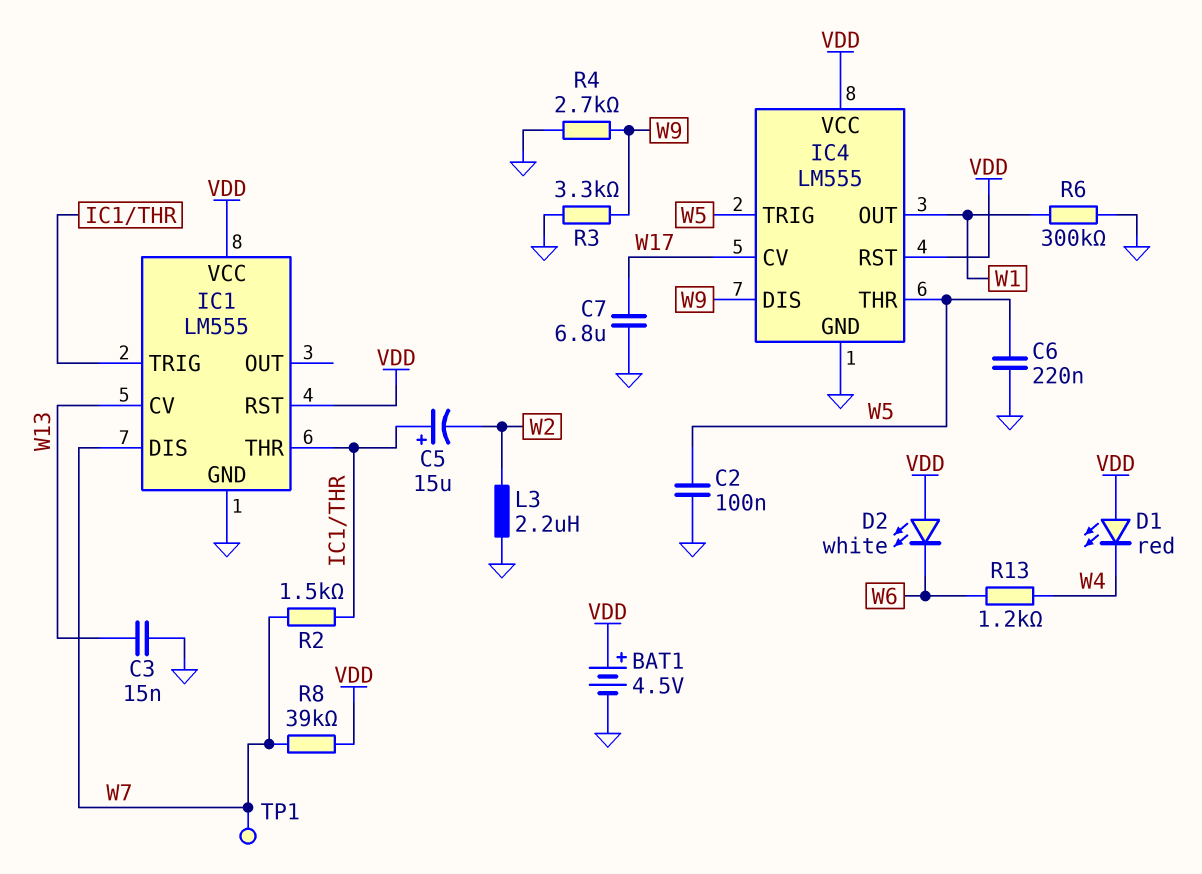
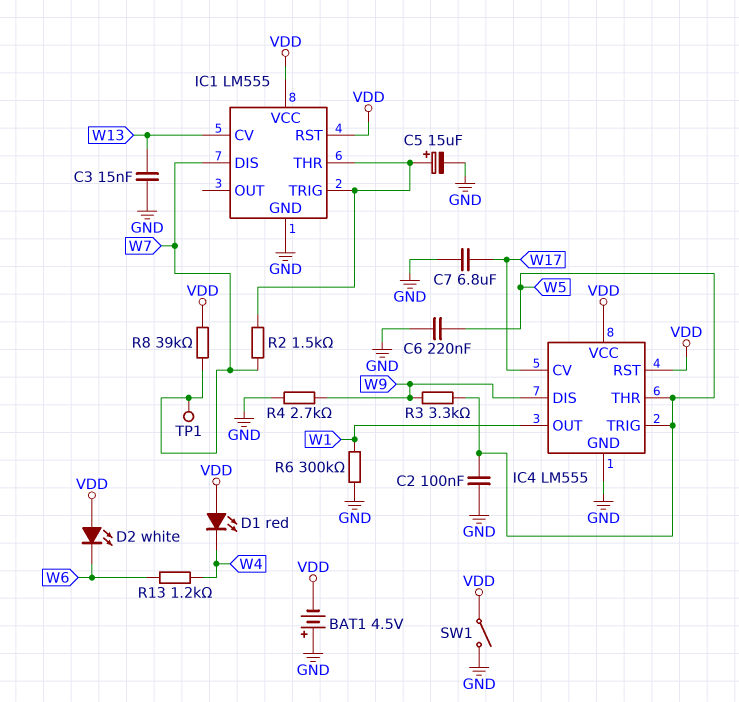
BAT1: 4.5V (plus VDD, minus GND) -> 4.5V (plus GND, minus VDD)
C5: 15uF (plus IC1/THR, minus W2) -> 15uF (plus IC1/THR, minus GND)
L3: 2.2uH (GND, W2) -> none
R3: 3.3k (GND, W9) -> 3.3k (W5, W9)
SW1: none -> switch (GND, VDD)

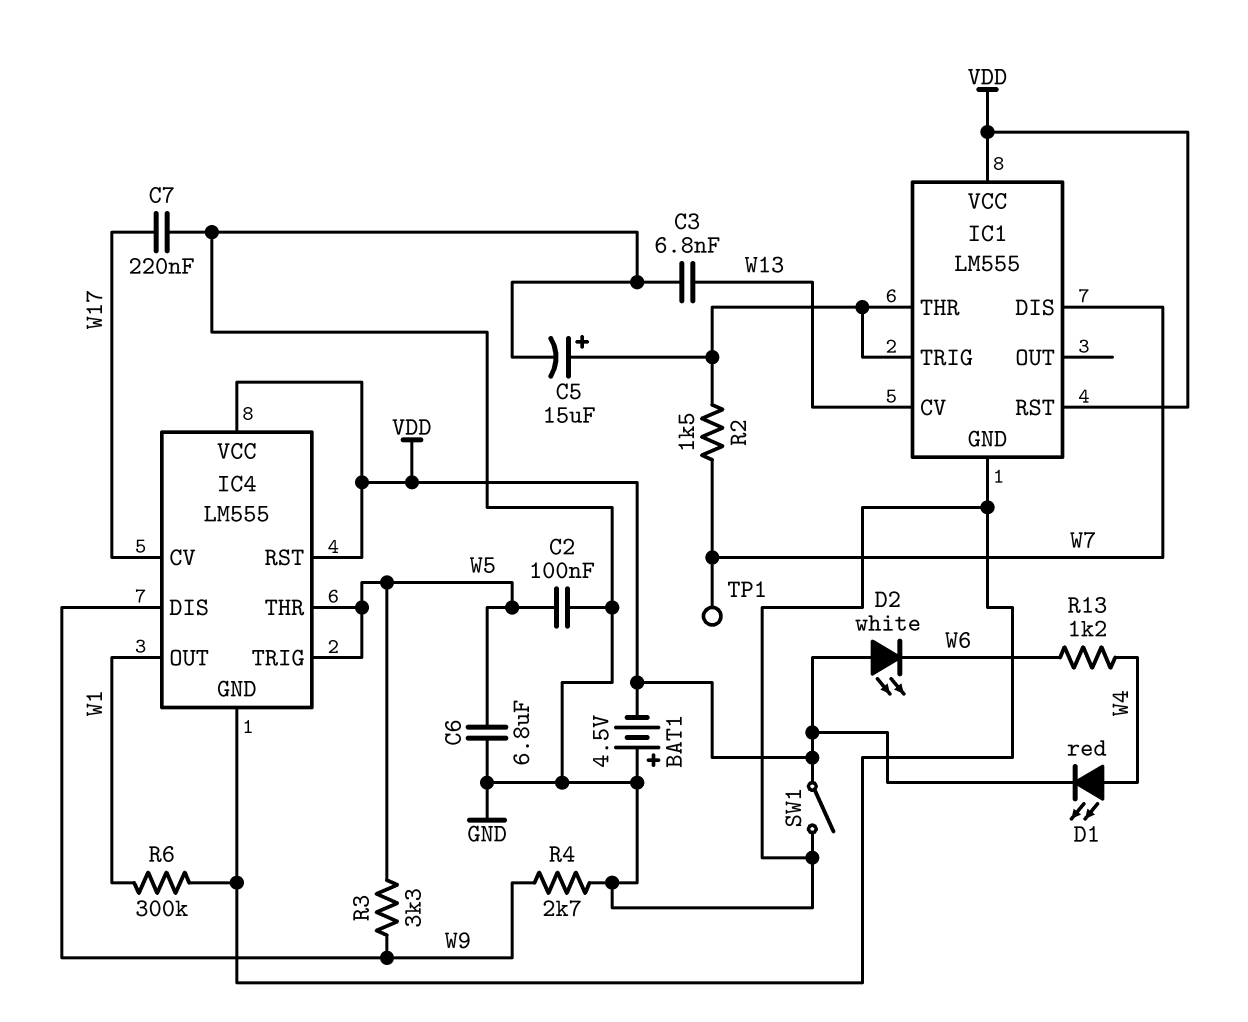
C3: 15nF (GND, W13) -> 6.8nF (GND, W13)
C6: 220nF (GND, W5) -> 6.8uF (GND, W5)
C7: 6.8uF (GND, W17) -> 220nF (GND, W17)
D1: LED red (A VDD, K W4) -> LED red (A W4, K VDD)
R8: 39k (VDD, W7) -> none

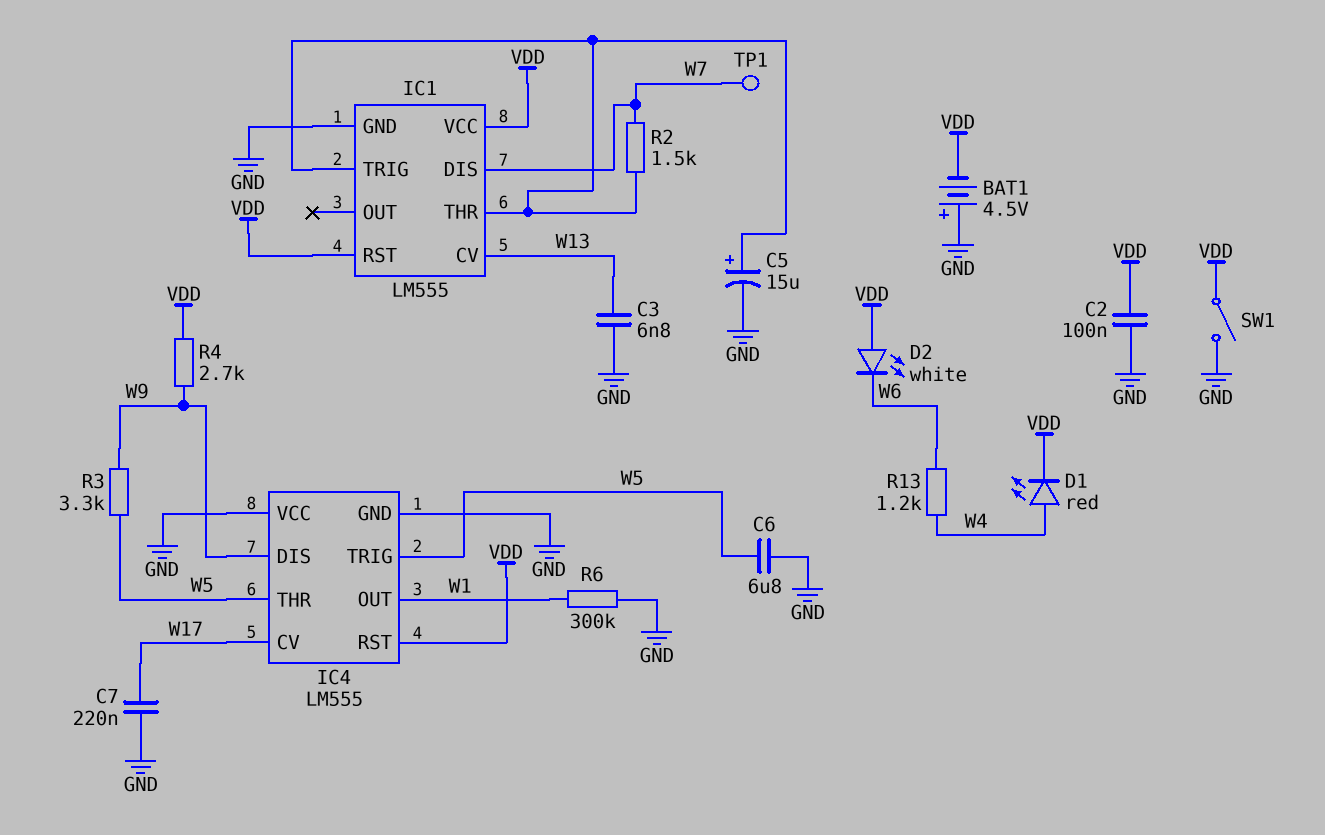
C2: 100nF (GND, W5) -> 100nF (GND, VDD)
IC4 pin VCC: VDD -> GND
R4: 2.7k (GND, W9) -> 2.7k (VDD, W9)

